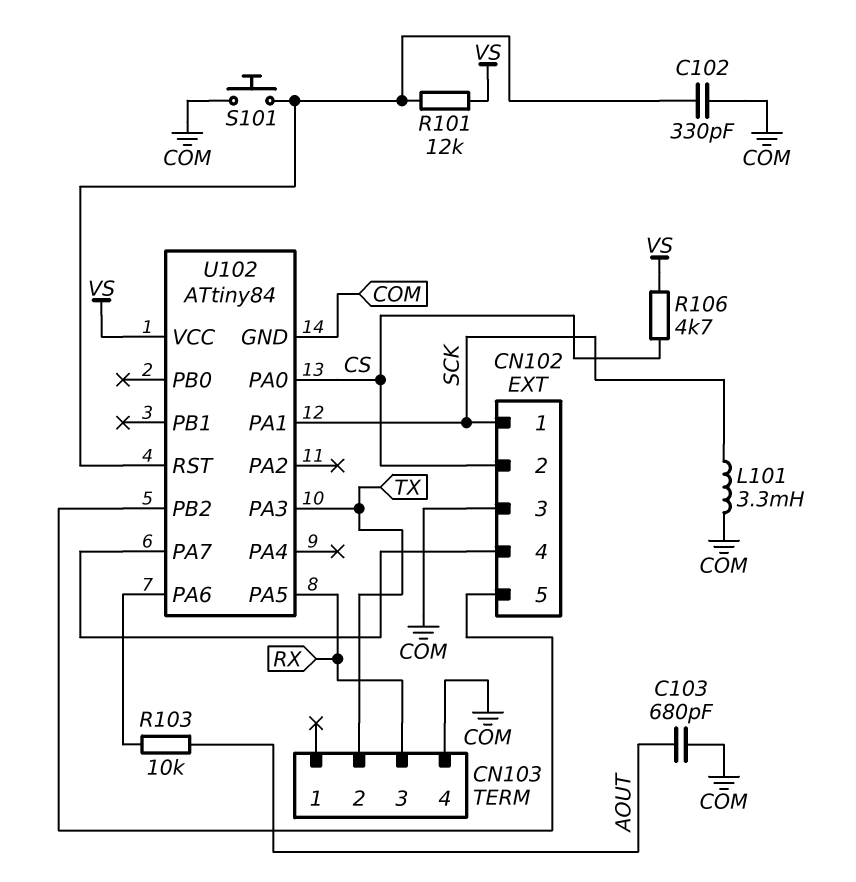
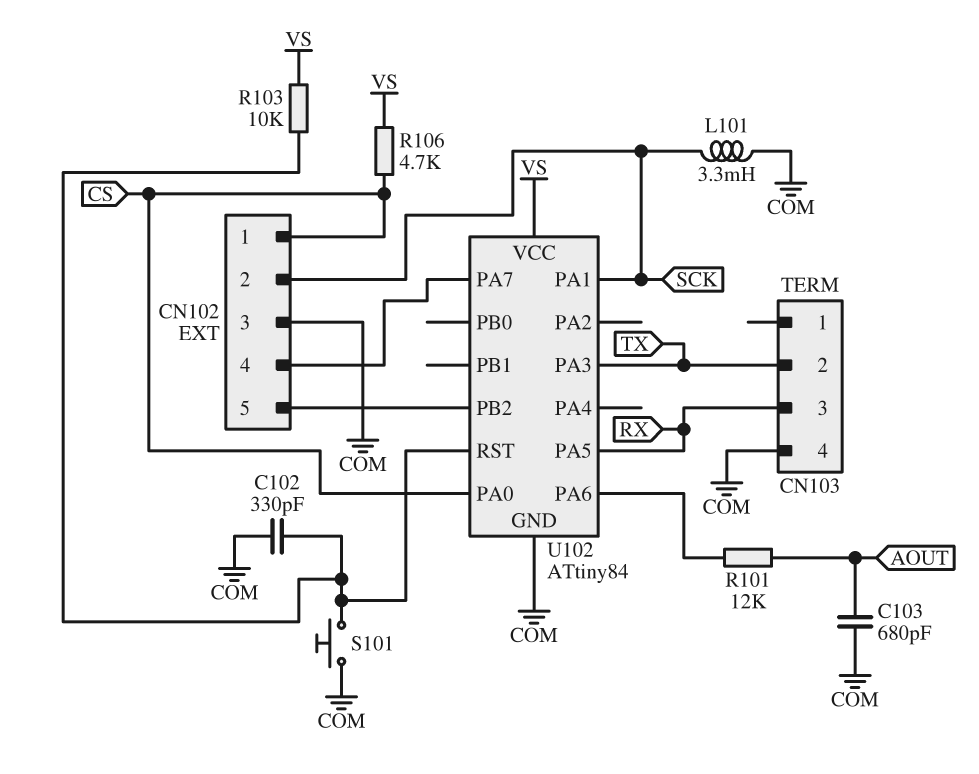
CN102 pin 1: SCK -> CS
CN102 pin 2: CS -> SCK
R101: 12k (U102/RST, VS) -> 12k (AOUT, U102/PA6)
R103: 10k (AOUT, U102/PA6) -> 10k (U102/RST, VS)

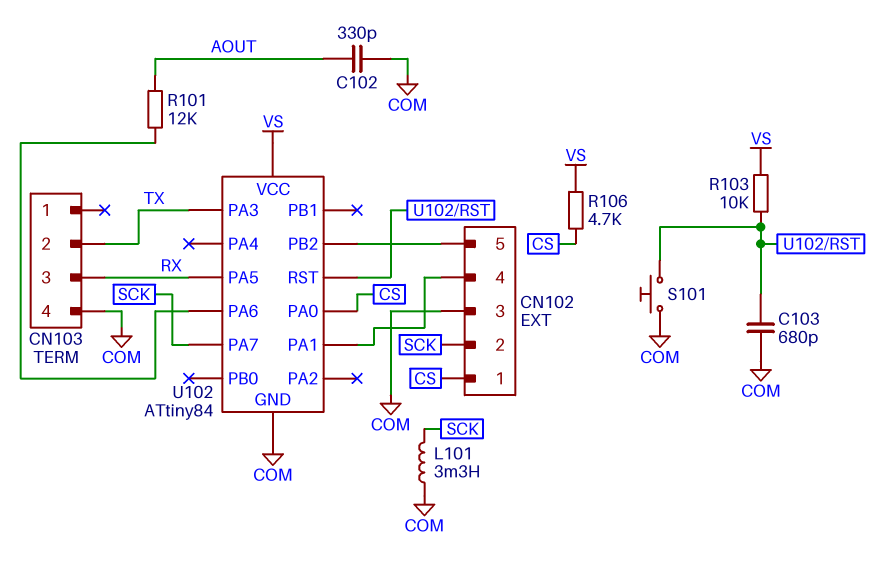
C102: 330pF (COM, U102/RST) -> 330pF (AOUT, COM)
C103: 680pF (AOUT, COM) -> 680pF (COM, U102/RST)
U102 pin PA1: SCK -> CN102/4
U102 pin PA7: CN102/4 -> SCK

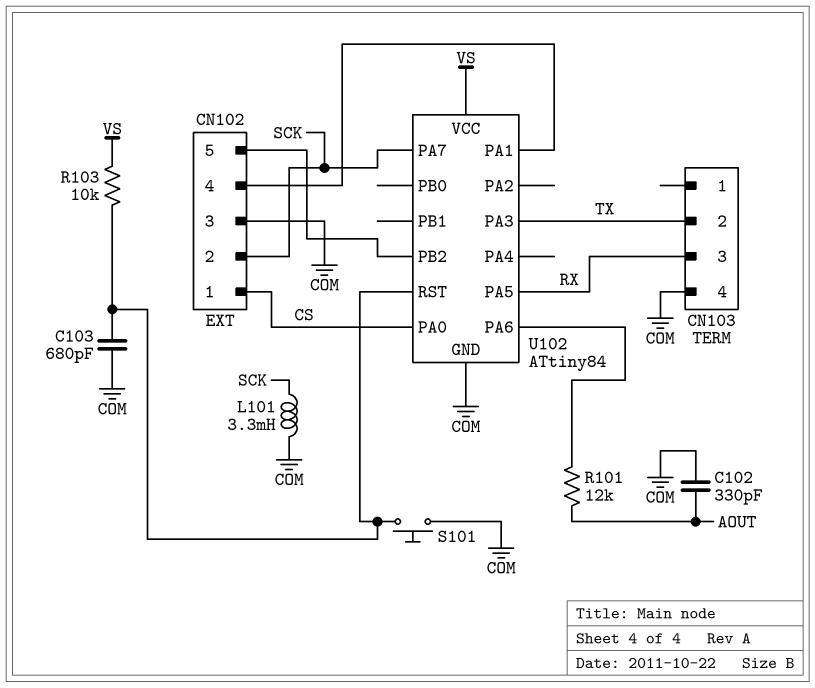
R106: 4.7k (CS, VS) -> none

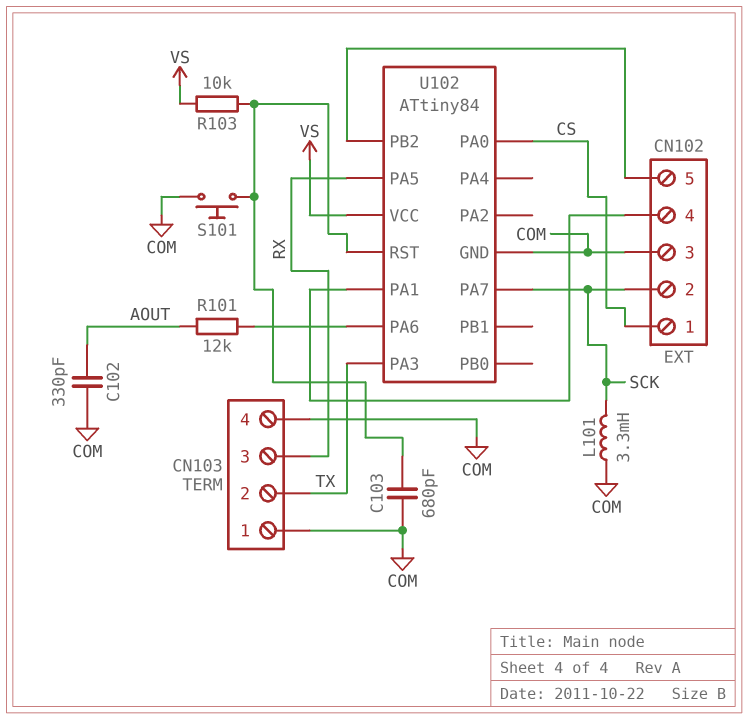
CN103 pin 1: none -> COM

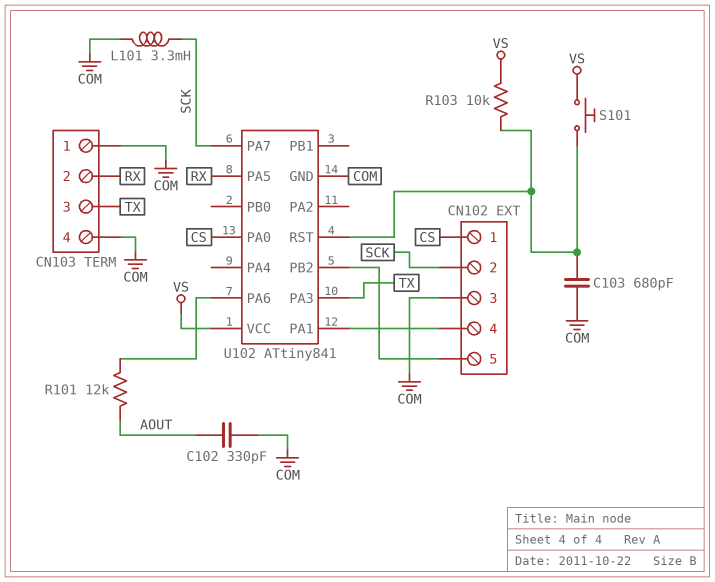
CN103 pin 2: TX -> RX
CN103 pin 3: RX -> TX
S101: button (COM, U102/RST) -> button (U102/RST, VS)
U102: ATtiny84 -> ATtiny841

